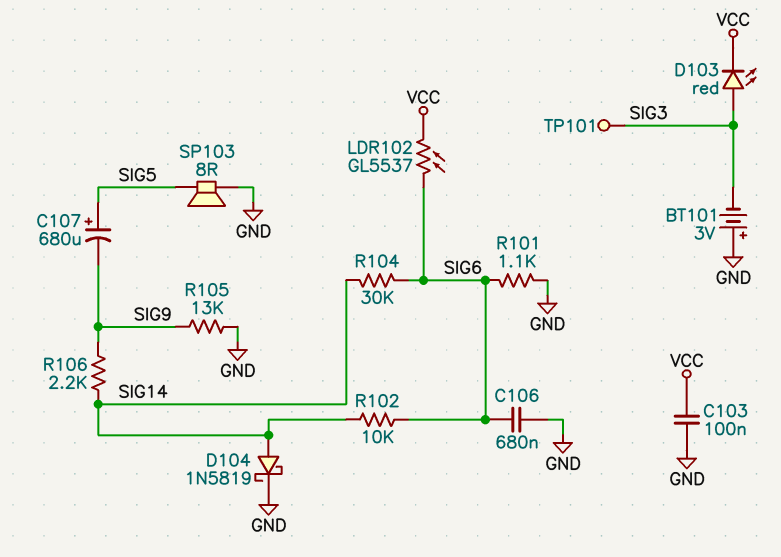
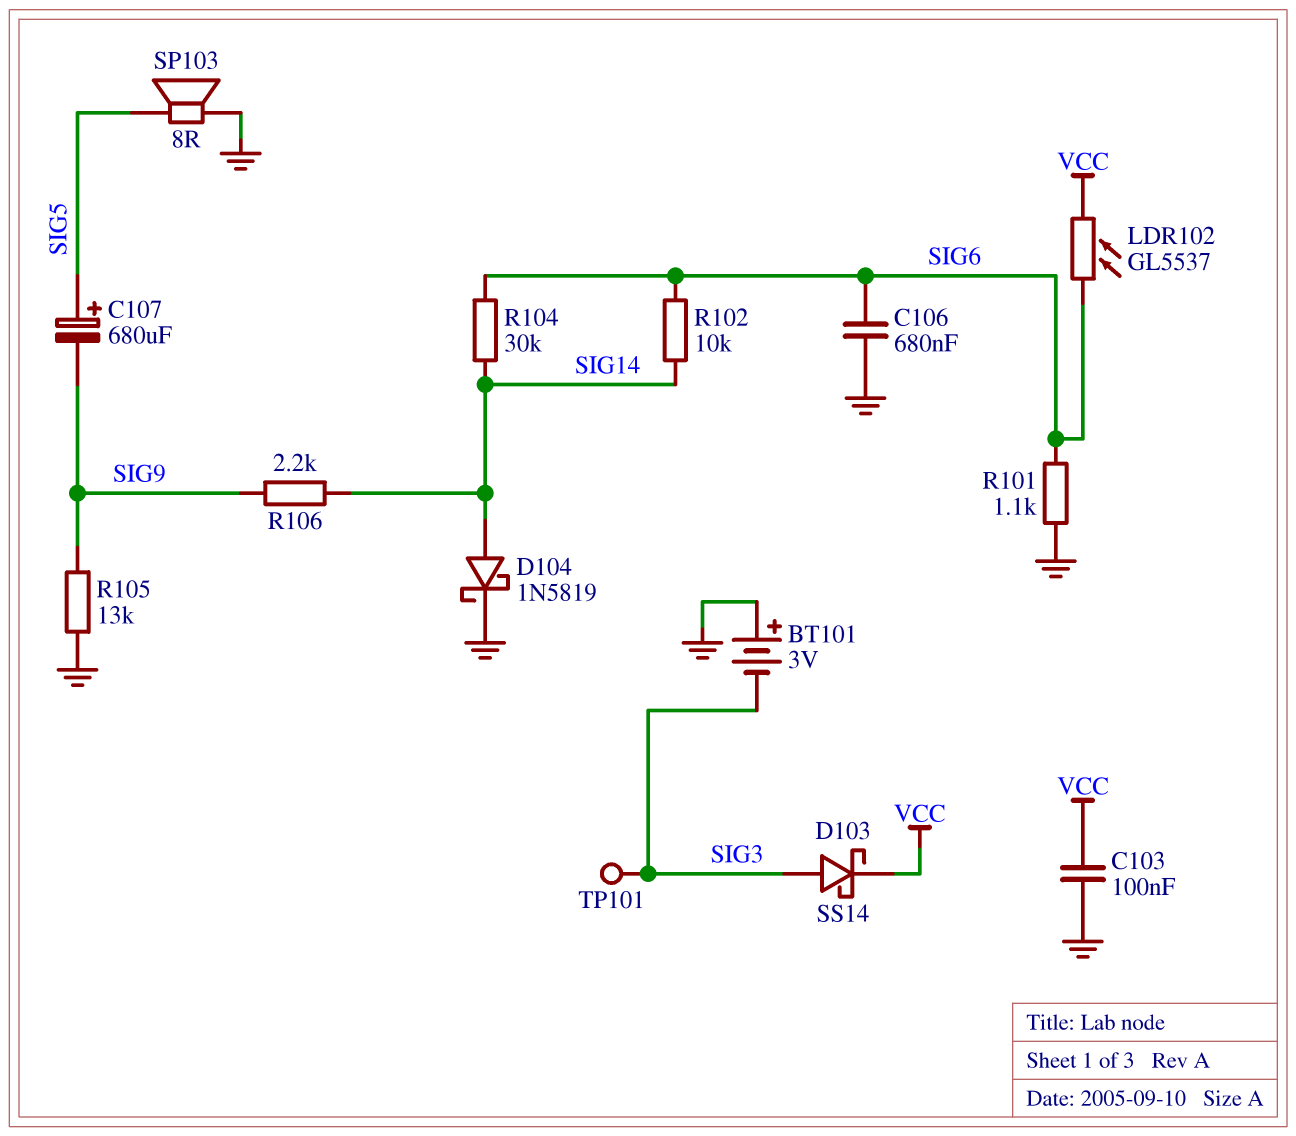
D103: LED red (A SIG3, K VCC) -> schottky SS14 (A SIG3, K VCC)

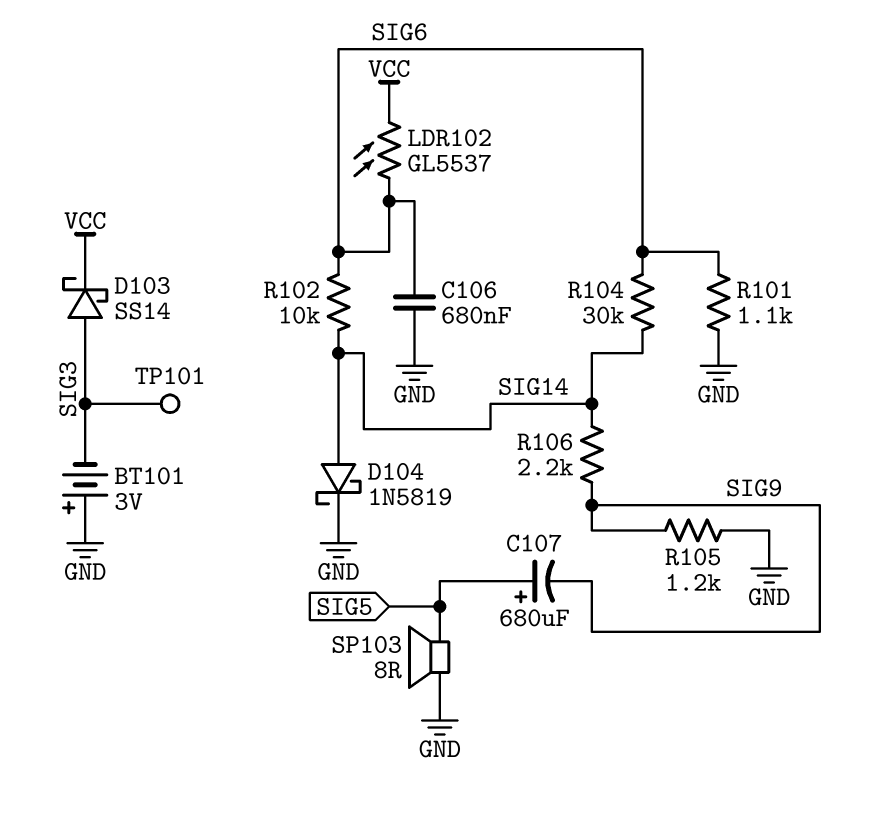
C103: 100nF (GND, VCC) -> none
R105: 13k (GND, SIG9) -> 1.2k (GND, SIG9)

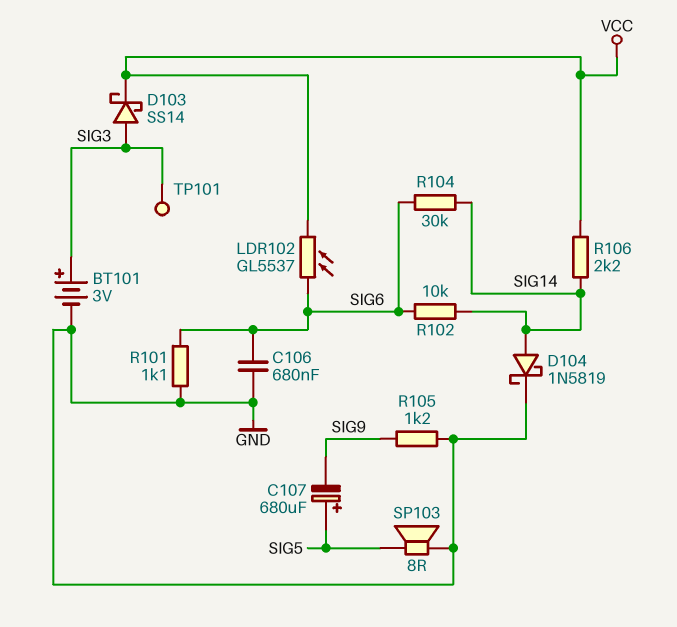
BT101: 3V (plus GND, minus SIG3) -> 3V (plus SIG3, minus GND)
R106: 2.2k (SIG9, SIG14) -> 2.2k (SIG14, VCC)

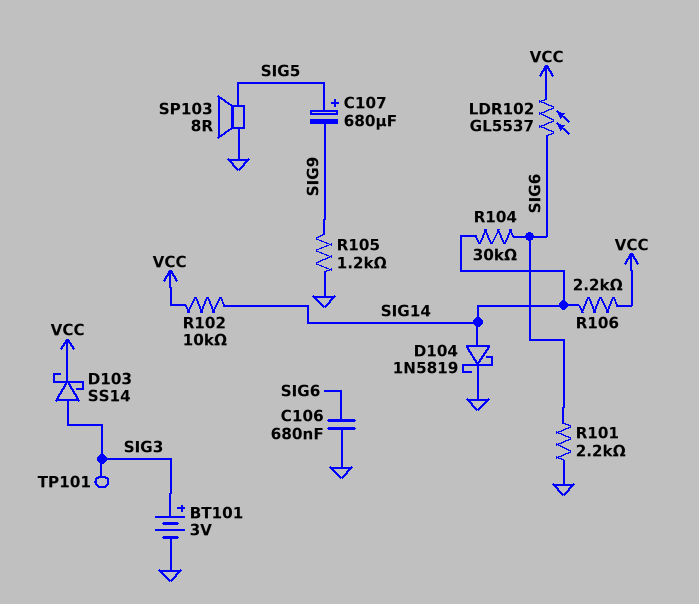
R101: 1.1k (GND, SIG6) -> 2.2k (GND, SIG6)
R102: 10k (SIG6, SIG14) -> 10k (SIG14, VCC)

